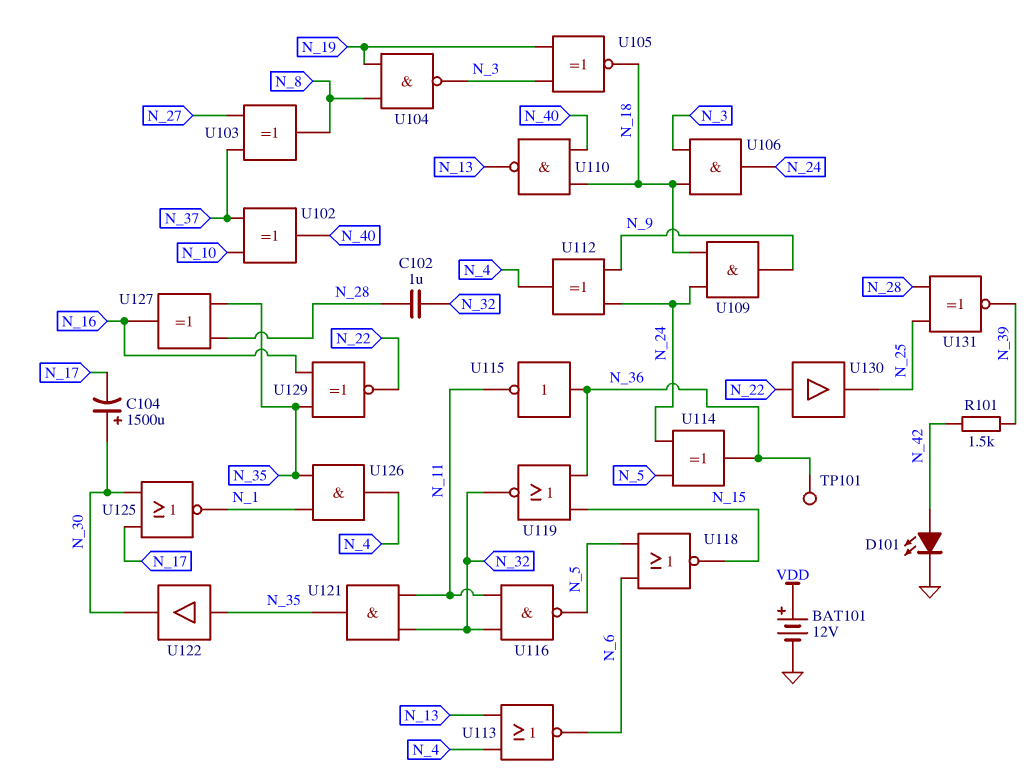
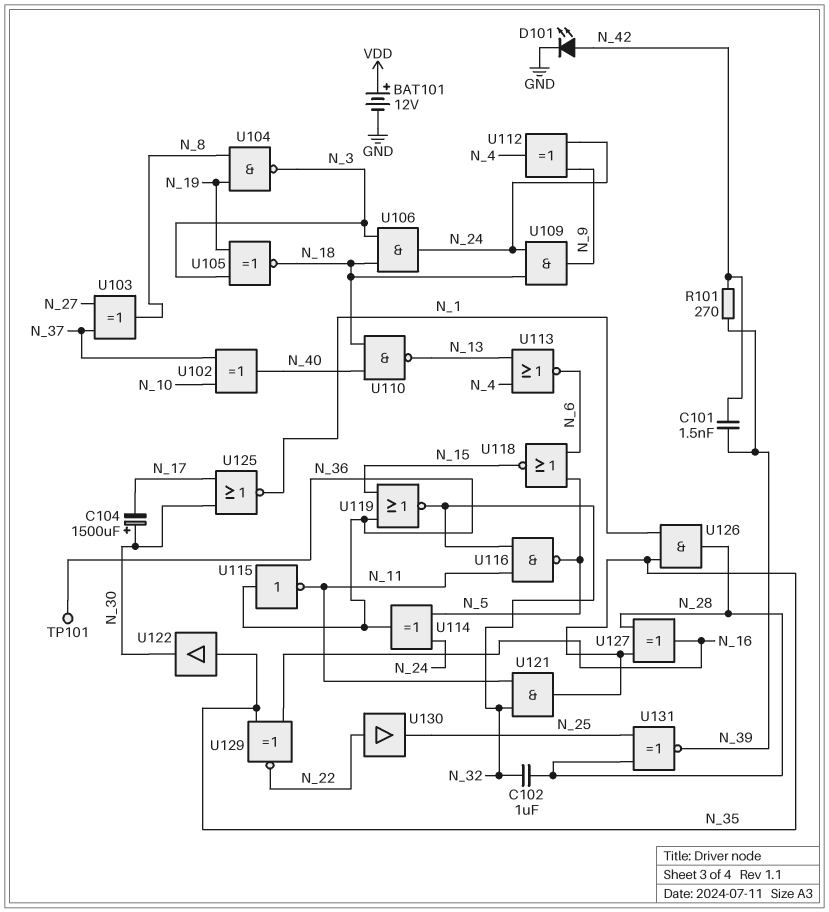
C101: none -> 1.5nF (N_39, N_42)
R101: 1.5k (N_39, N_42) -> 270 (N_39, N_42)
U126: AND (in N_1, in N_35, out N_4) -> AND (in N_1, in N_35, out N_28)

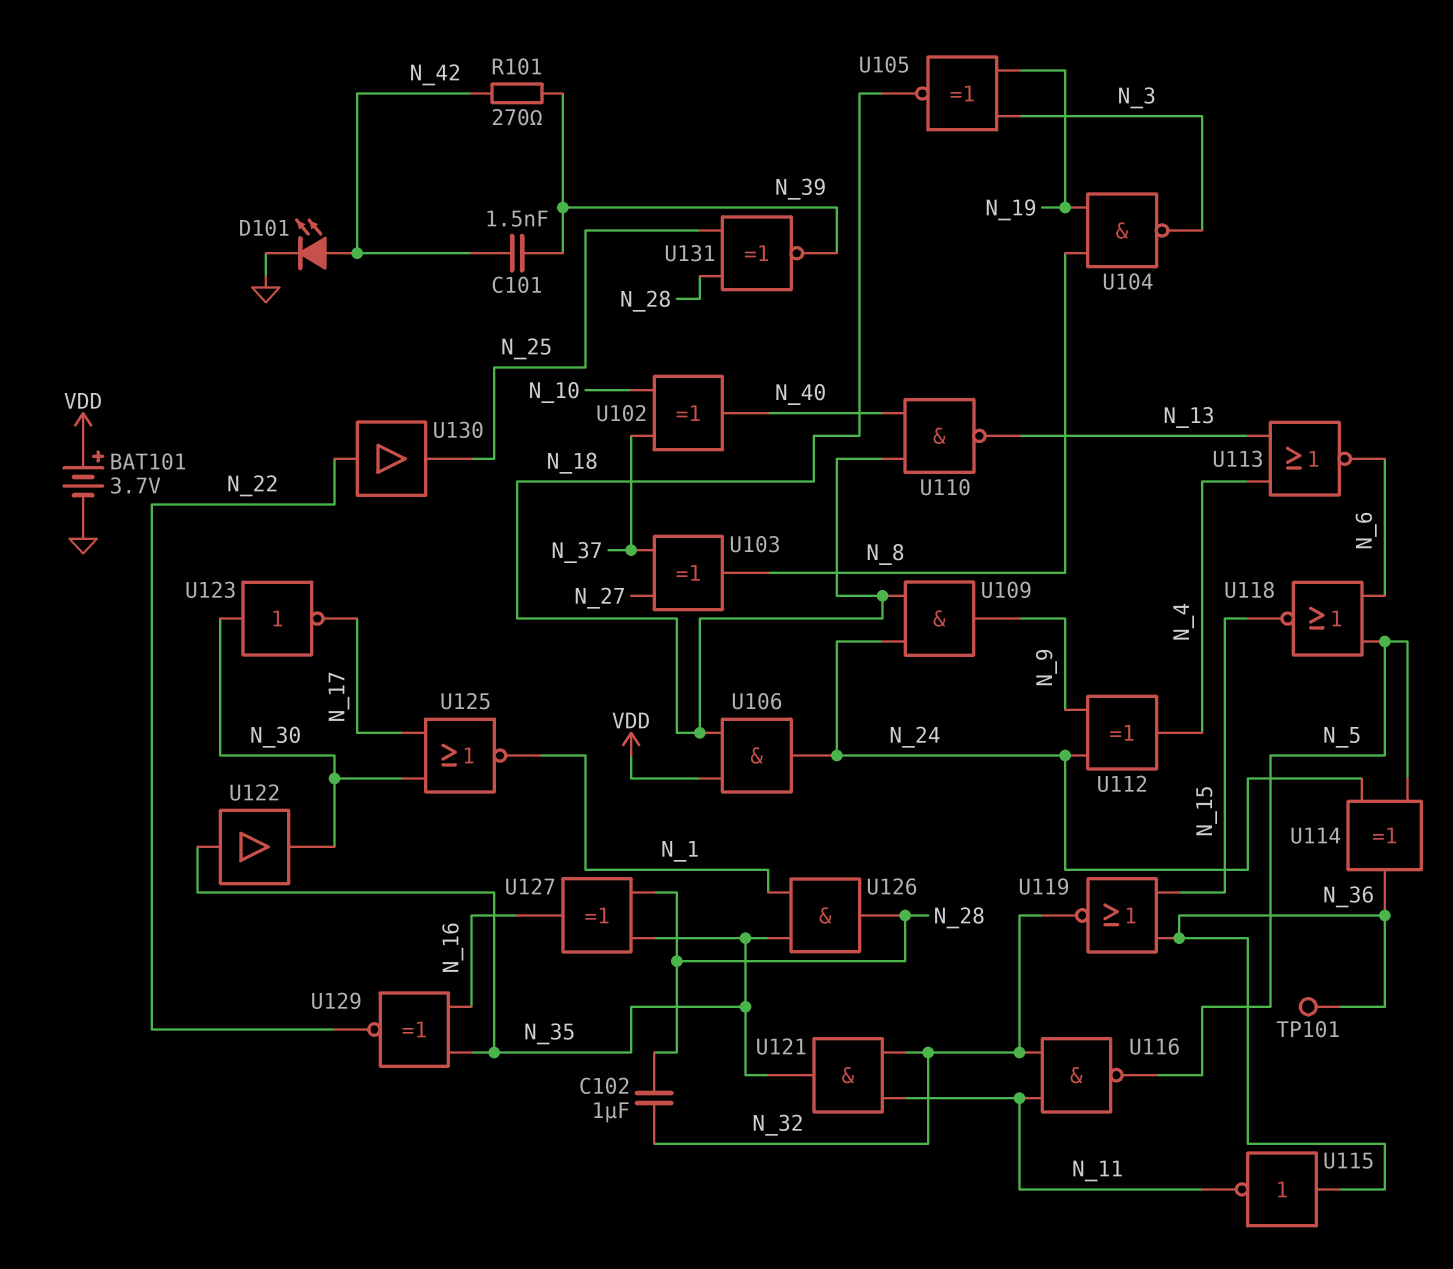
BAT101: 12V (plus VDD, minus GND) -> 3.7V (plus VDD, minus GND)
C104: 1500uF (plus N_30, minus N_17) -> none
U106: AND (in N_3, in N_18, out N_24) -> AND (in N_18, in VDD, out N_24)
U123: none -> NOT (in N_30, out N_17)

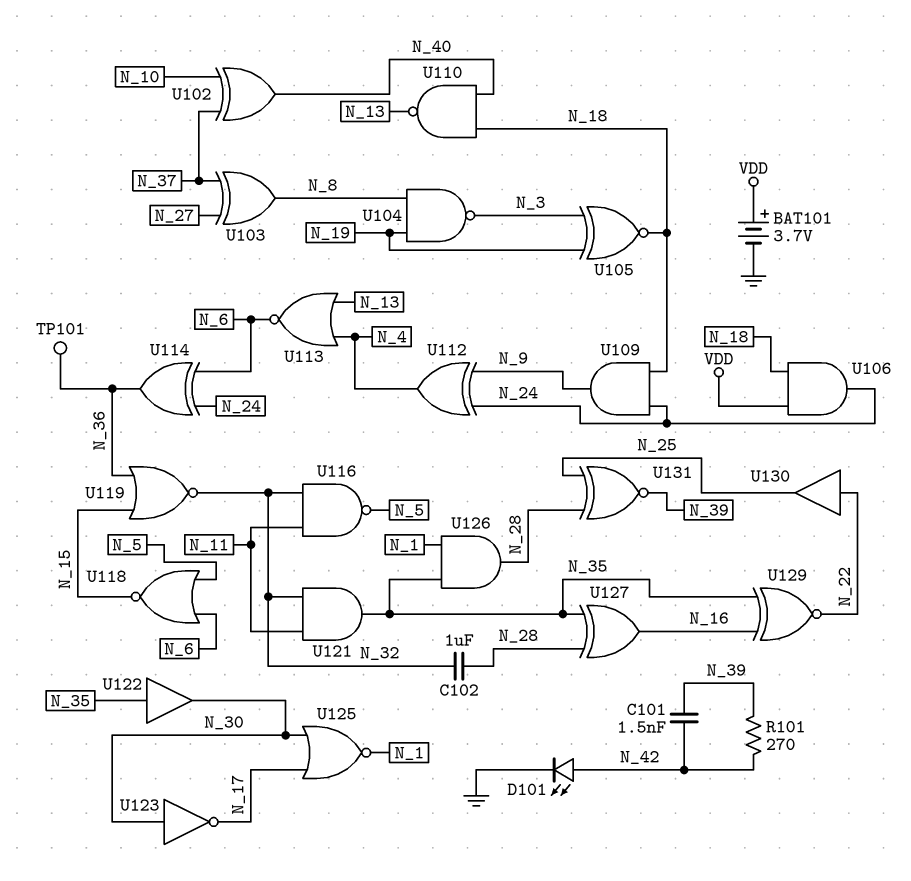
U114: XOR (in N_5, in N_24, out N_36) -> XOR (in N_6, in N_24, out N_36)
U115: NOT (in N_36, out N_11) -> none

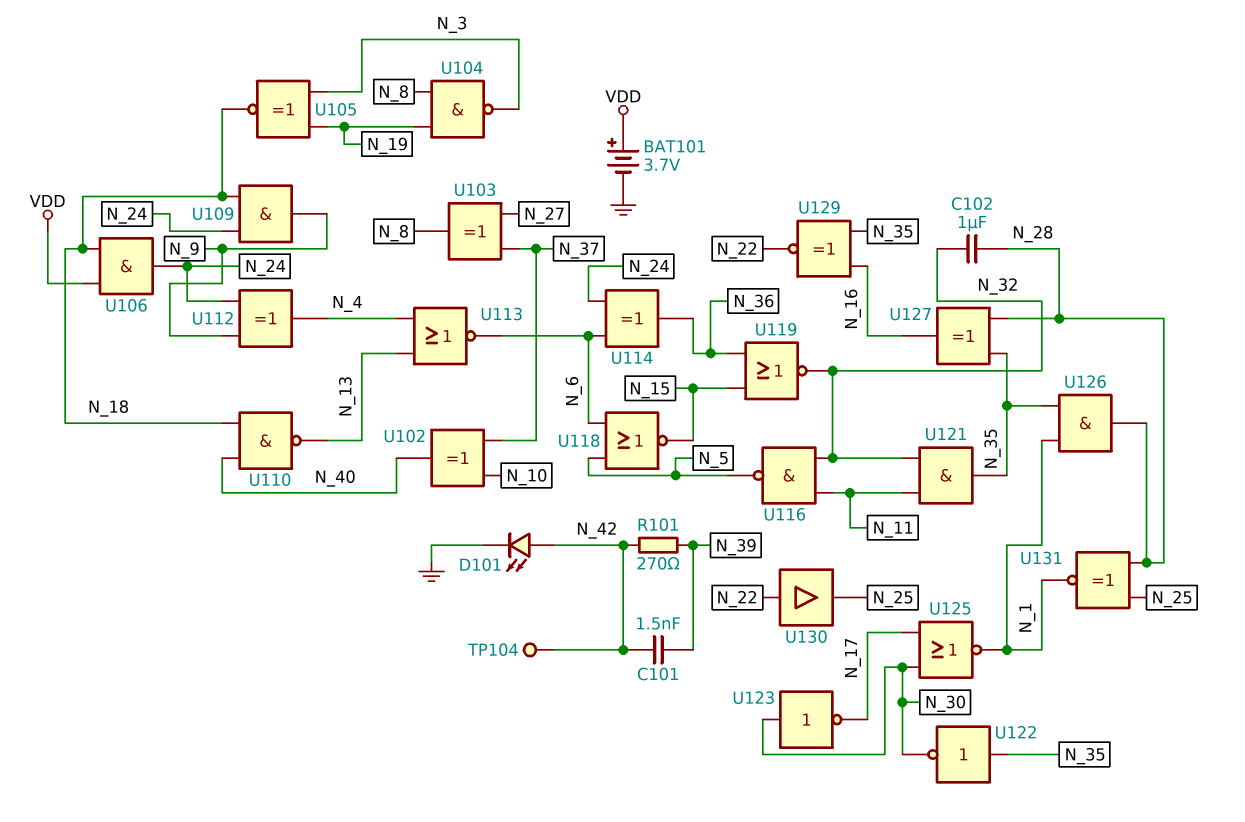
TP101: test point (N_36) -> none
TP104: none -> test point (N_42)
U122: buffer (in N_35, out N_30) -> NOT (in N_35, out N_30)
U131: XNOR (in N_25, in N_28, out N_39) -> XNOR (in N_25, in N_28, out N_1)

